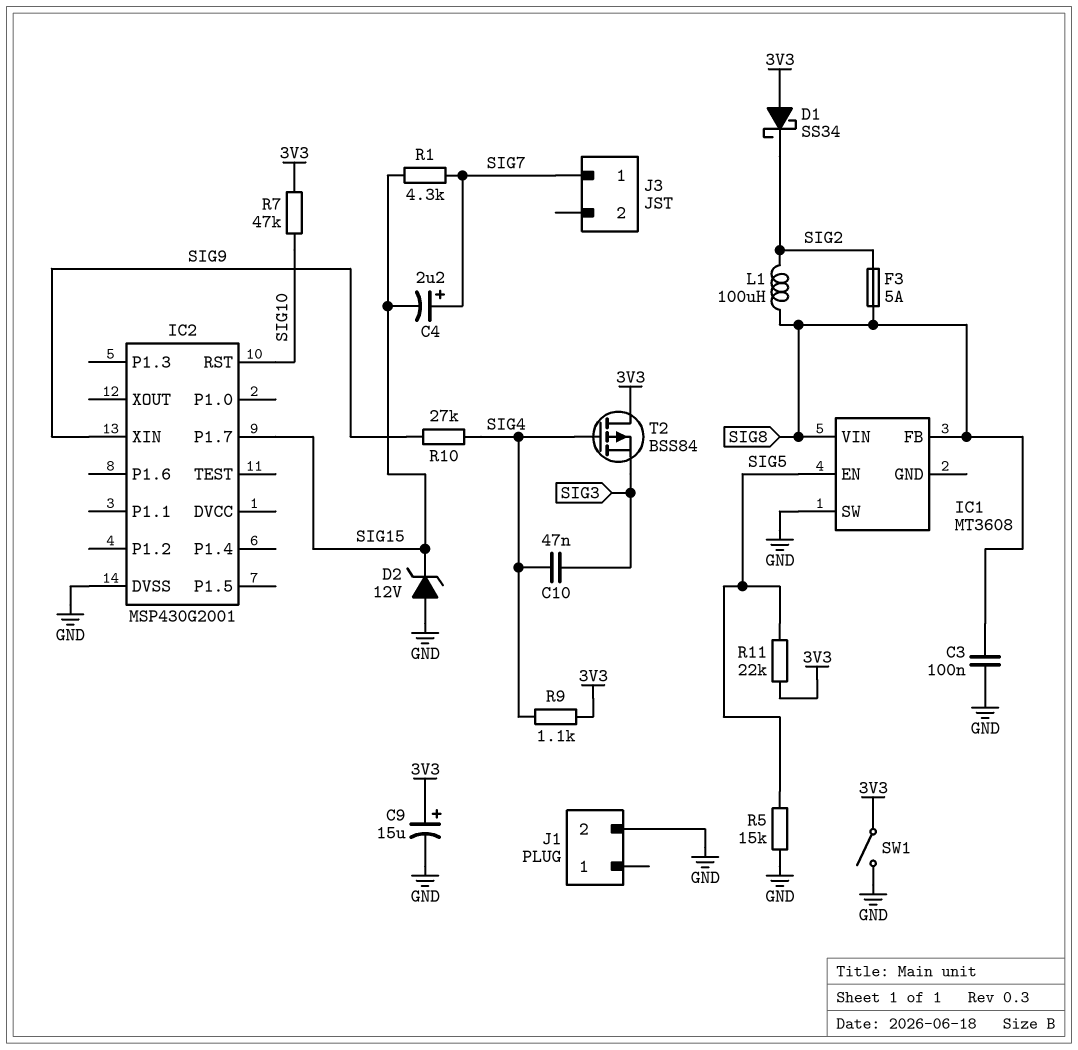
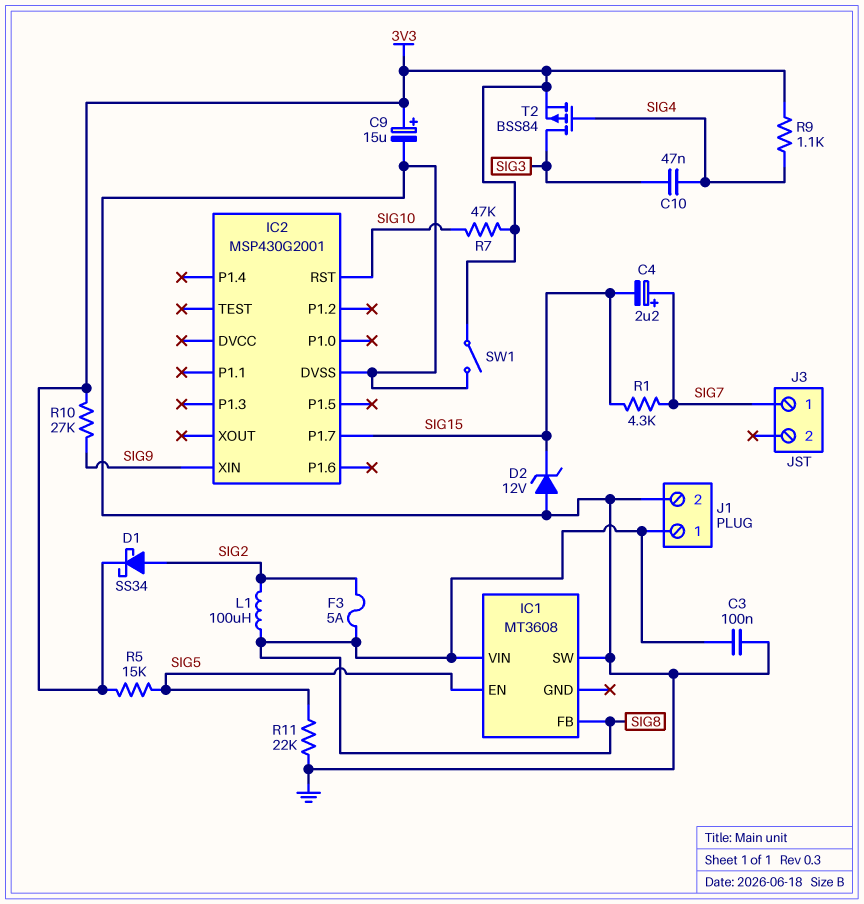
D1: schottky SS34 (A 3V3, K SIG2) -> schottky SS34 (A SIG2, K 3V3)
J1 pin 1: none -> SIG8
R5: 15k (GND, SIG5) -> 15k (3V3, SIG5)
R10: 27k (SIG4, SIG9) -> 27k (3V3, SIG9)
R11: 22k (3V3, SIG5) -> 22k (GND, SIG5)
T2: PMOS BSS84 (G SIG4, D 3V3, S SIG3) -> PMOS BSS84 (G SIG4, D SIG3, S 3V3)

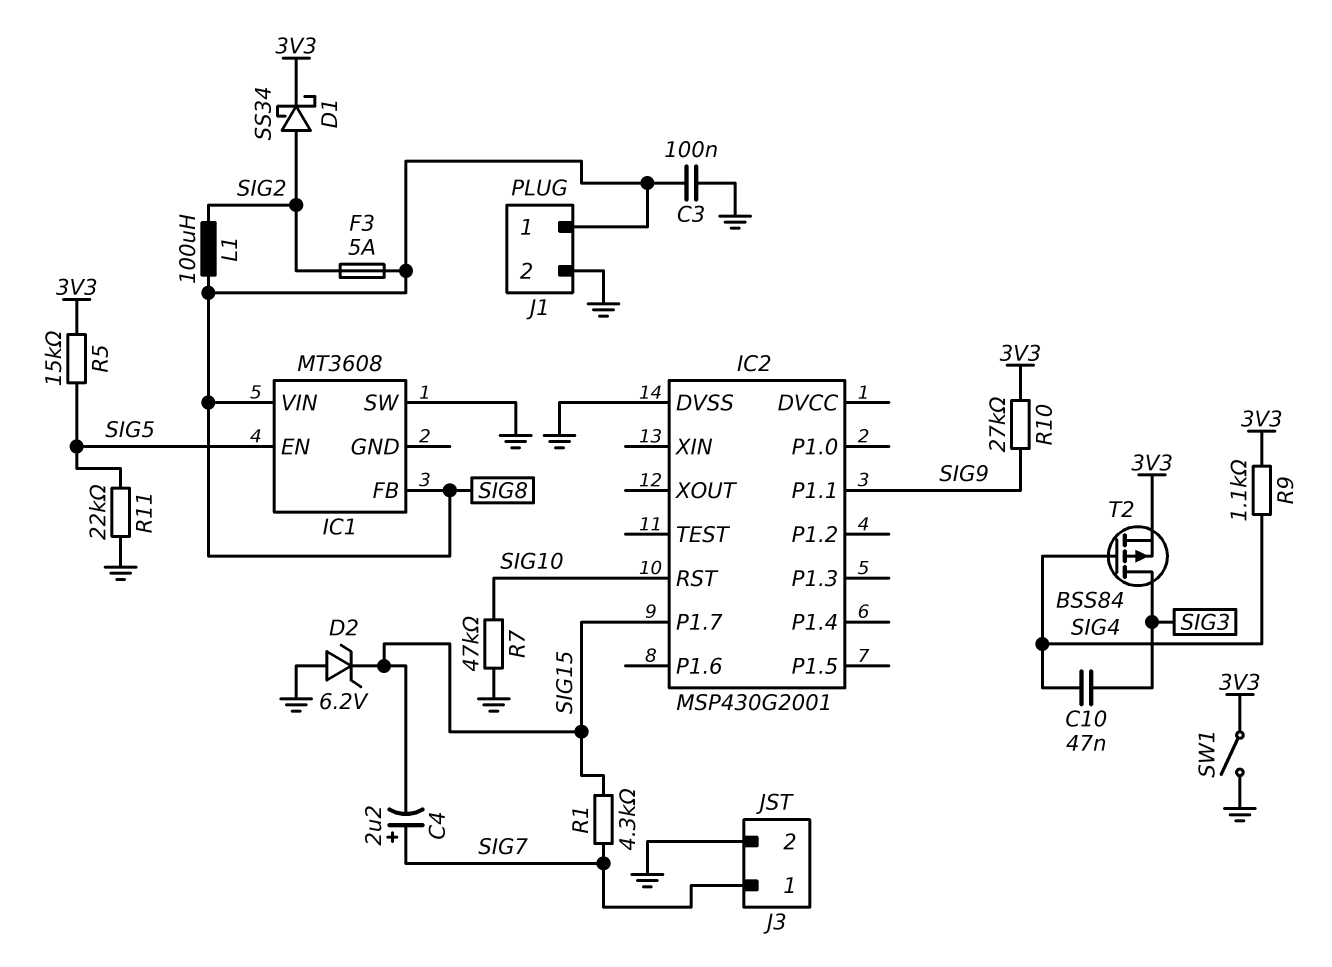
C9: 15uF (plus 3V3, minus GND) -> none
D2: zener 12V (A GND, K SIG15) -> zener 6.2V (A GND, K SIG15)
IC2 pin P1.1: none -> SIG9
IC2 pin XIN: SIG9 -> none
J3 pin 2: none -> GND
R7: 47k (3V3, SIG10) -> 47k (GND, SIG10)

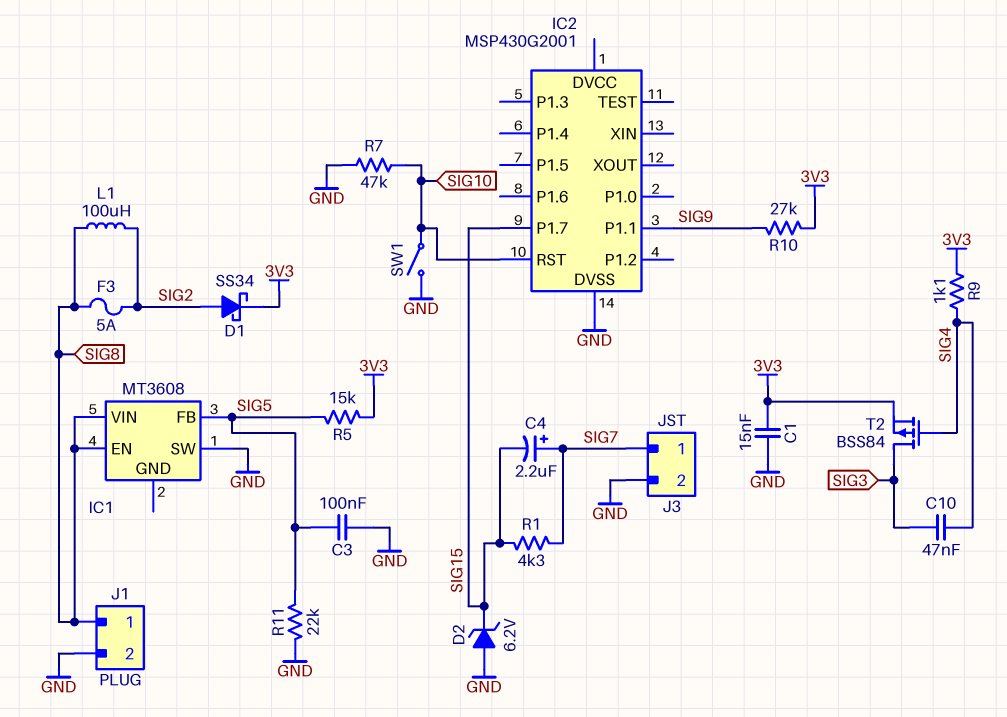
C1: none -> 15nF (3V3, GND)
C3: 100nF (GND, SIG8) -> 100nF (GND, SIG5)
IC1 pin EN: SIG5 -> SIG8
IC1 pin FB: SIG8 -> SIG5
SW1: switch (3V3, GND) -> switch (GND, SIG10)

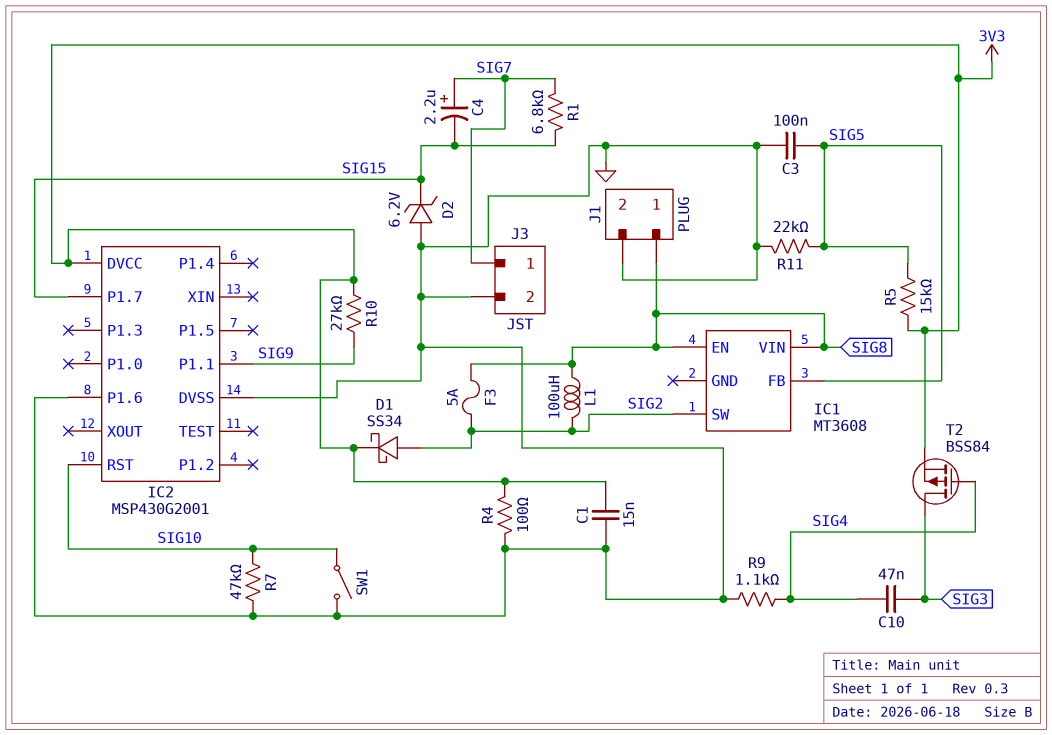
IC1 pin SW: GND -> SIG2
IC2 pin DVCC: none -> 3V3
IC2 pin P1.6: none -> GND
R1: 4.3k (SIG7, SIG15) -> 6.8k (SIG7, SIG15)
R4: none -> 100 (3V3, GND)
R9: 1.1k (3V3, SIG4) -> 1.1k (GND, SIG4)

